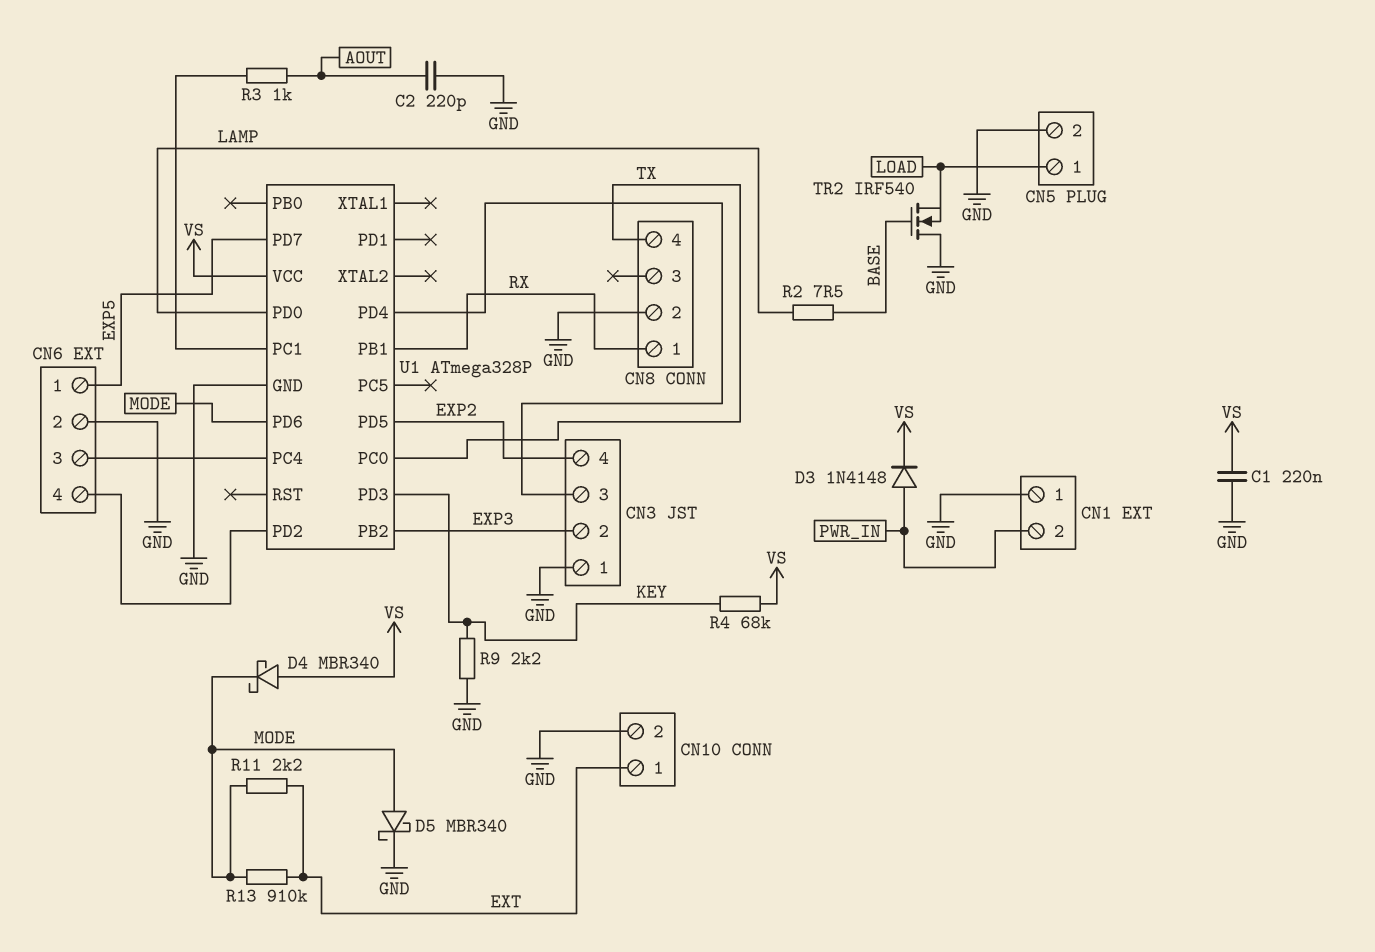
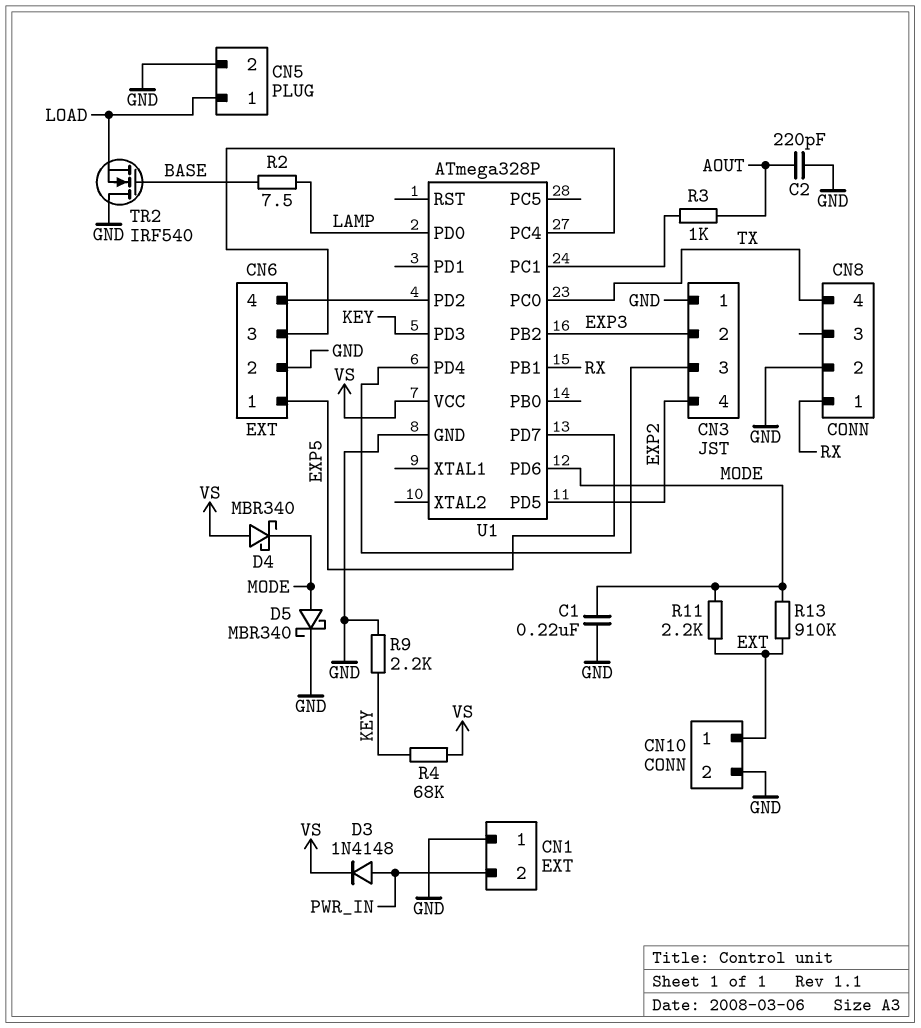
C1: 220nF (GND, VS) -> 220nF (GND, MODE)

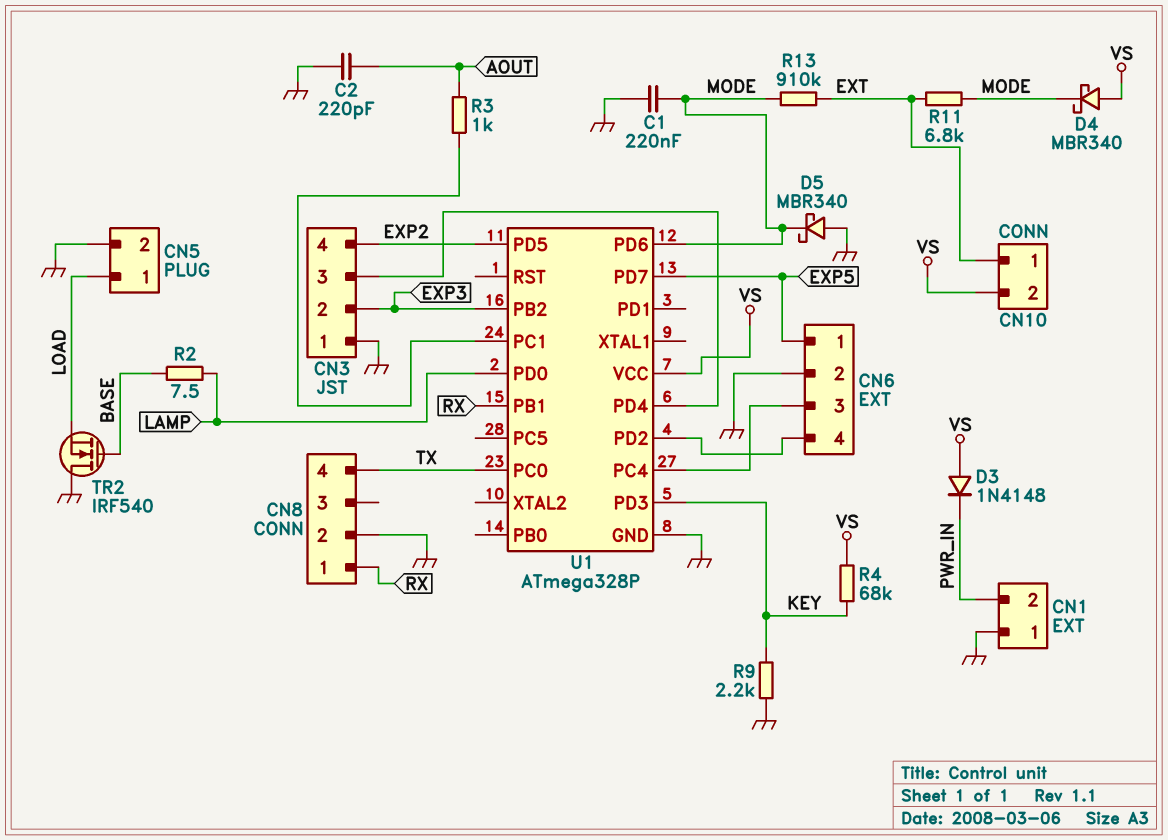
CN10 pin 2: GND -> VS
D3: diode 1N4148 (A PWR_IN, K VS) -> diode 1N4148 (A VS, K PWR_IN)
D5: schottky MBR340 (A MODE, K GND) -> schottky MBR340 (A GND, K MODE)
R11: 2.2k (EXT, MODE) -> 6.8k (EXT, MODE)

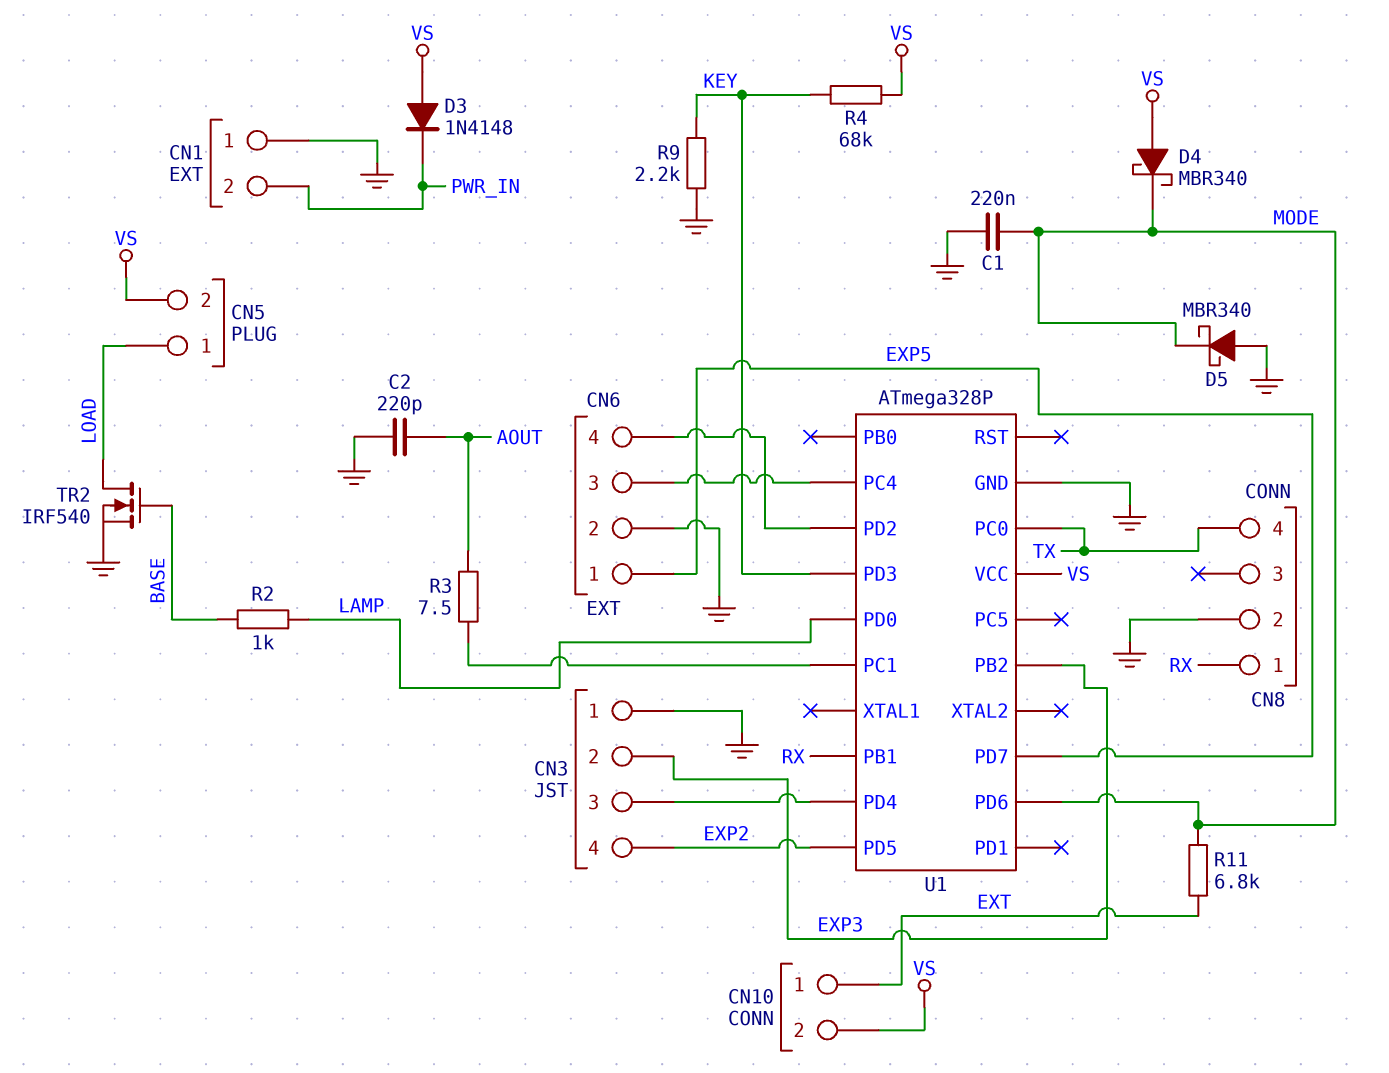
CN5 pin 2: GND -> VS
R2: 7.5 (BASE, LAMP) -> 1k (BASE, LAMP)
R3: 1k (AOUT, U1/PC1) -> 7.5 (AOUT, U1/PC1)
R13: 910k (EXT, MODE) -> none
TR2: NMOS IRF540 (G BASE, D GND, S LOAD) -> NMOS IRF540 (G BASE, D LOAD, S GND)

